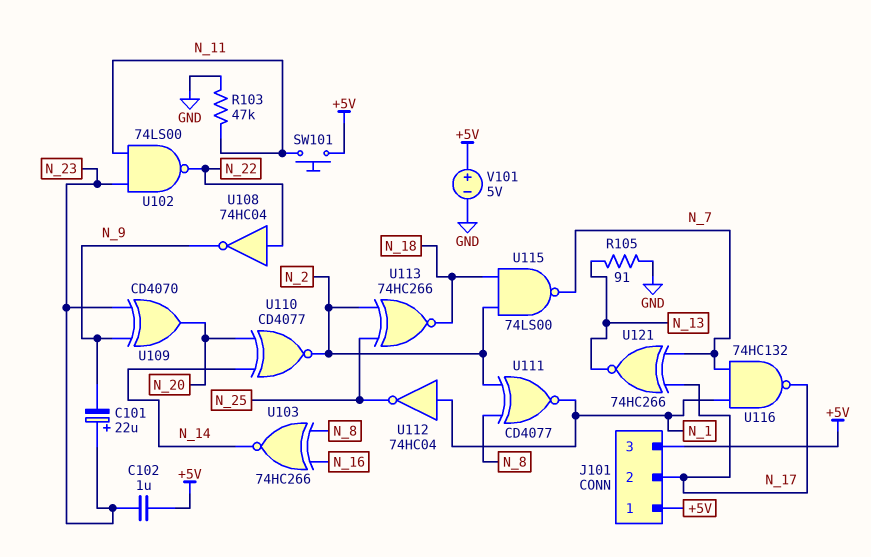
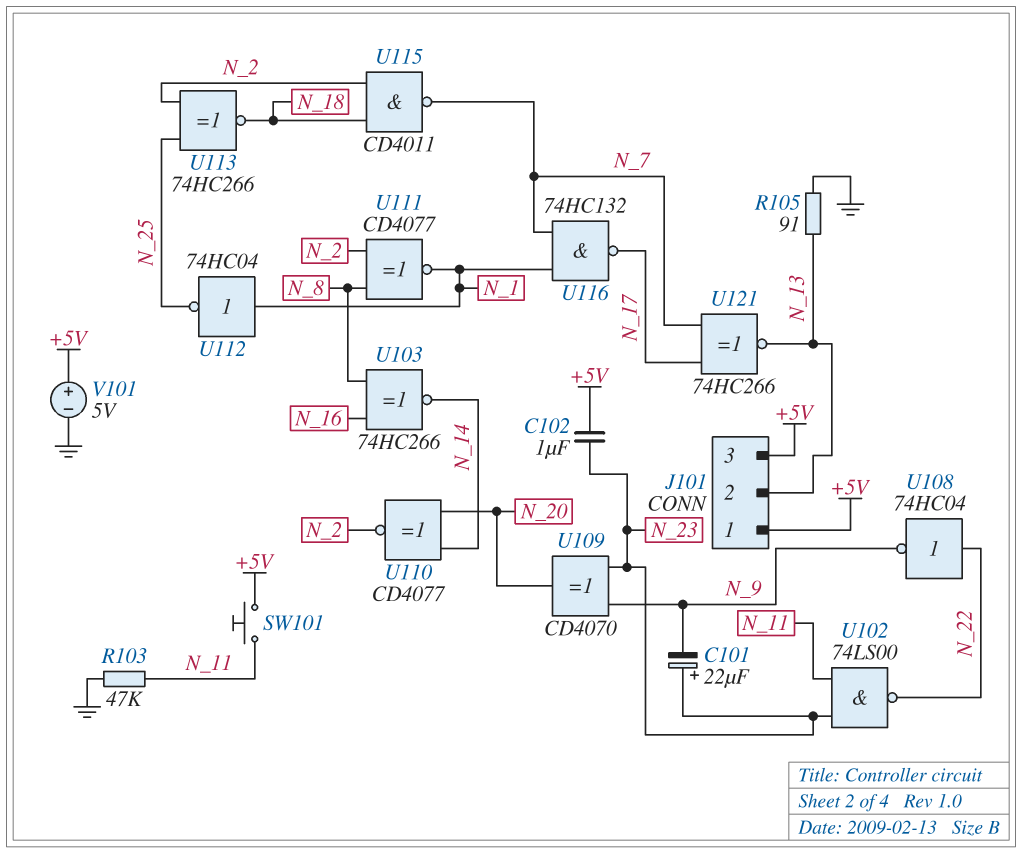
J101 pin 2: N_17 -> N_13
U115: NAND 74LS00 (in N_2, in N_18, out N_7) -> NAND CD4011 (in N_2, in N_18, out N_7)

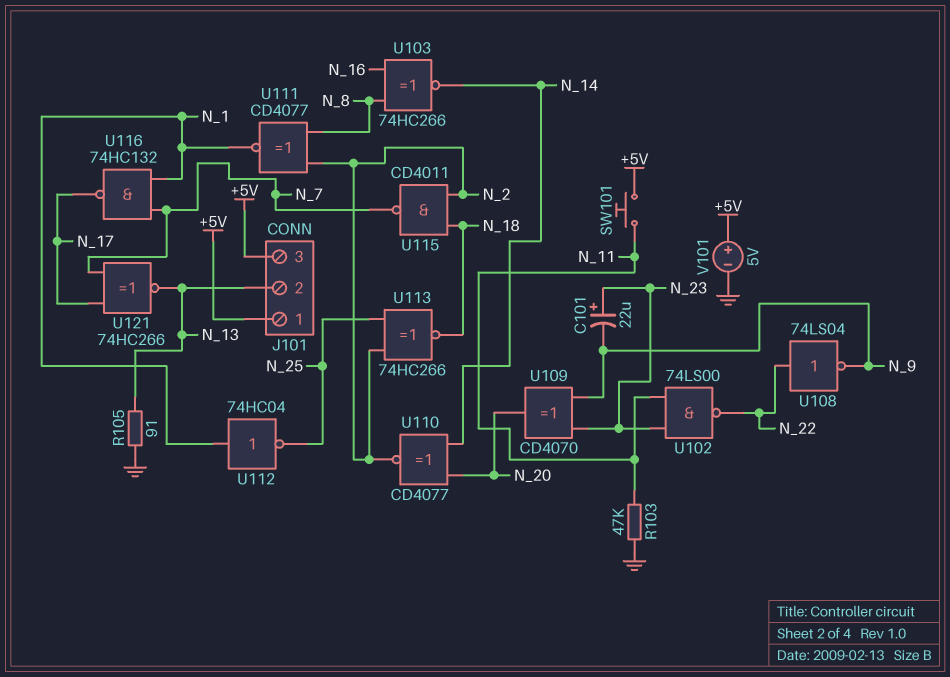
C102: 1uF (+5V, N_23) -> none
U108: NOT 74HC04 (in N_22, out N_9) -> NOT 74LS04 (in N_22, out N_9)

